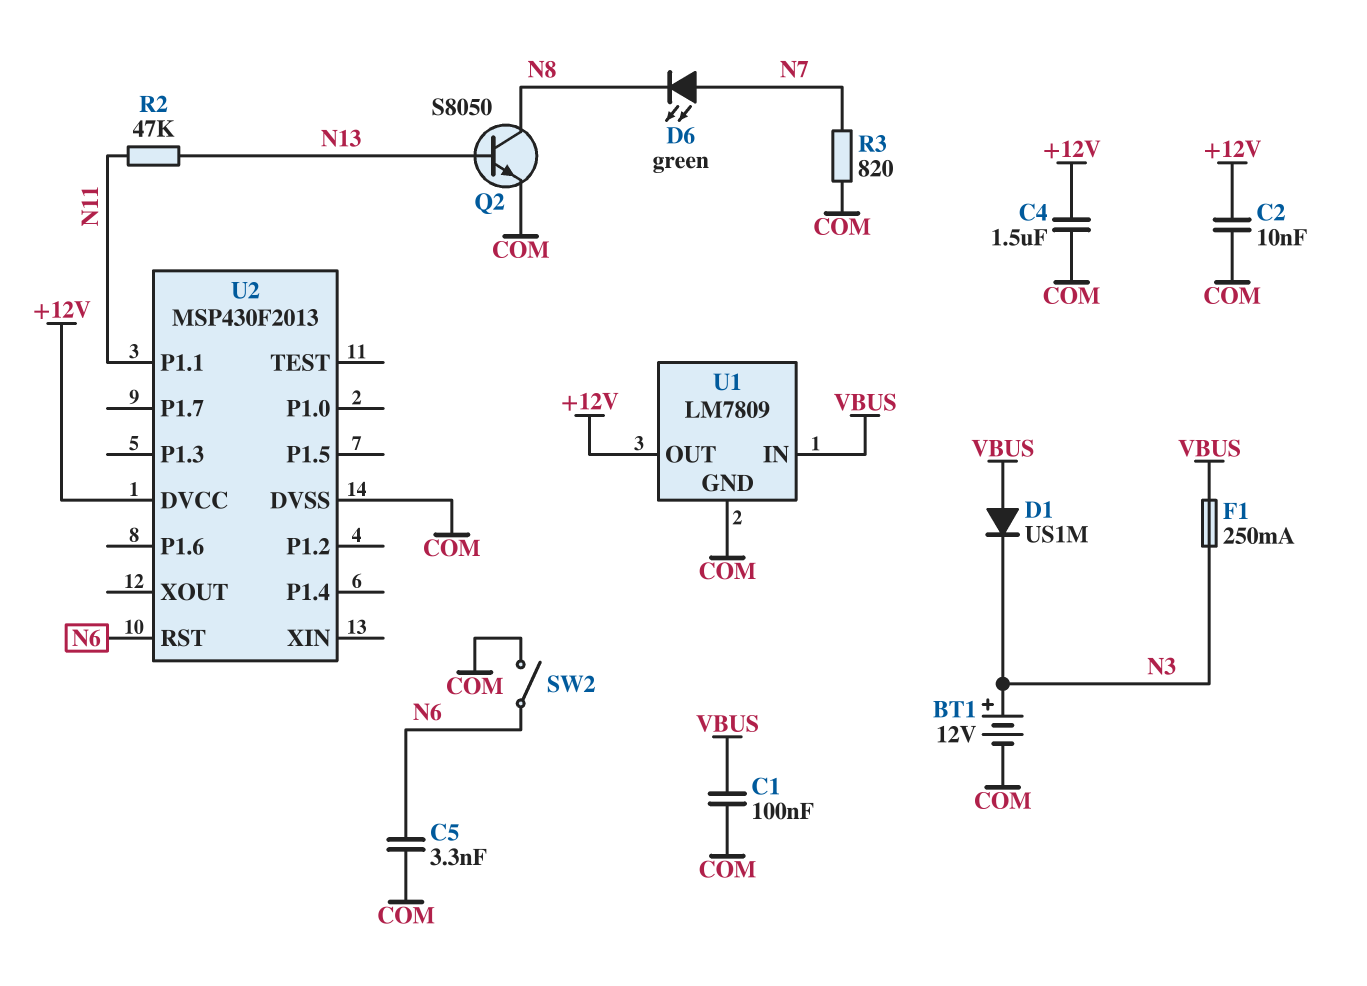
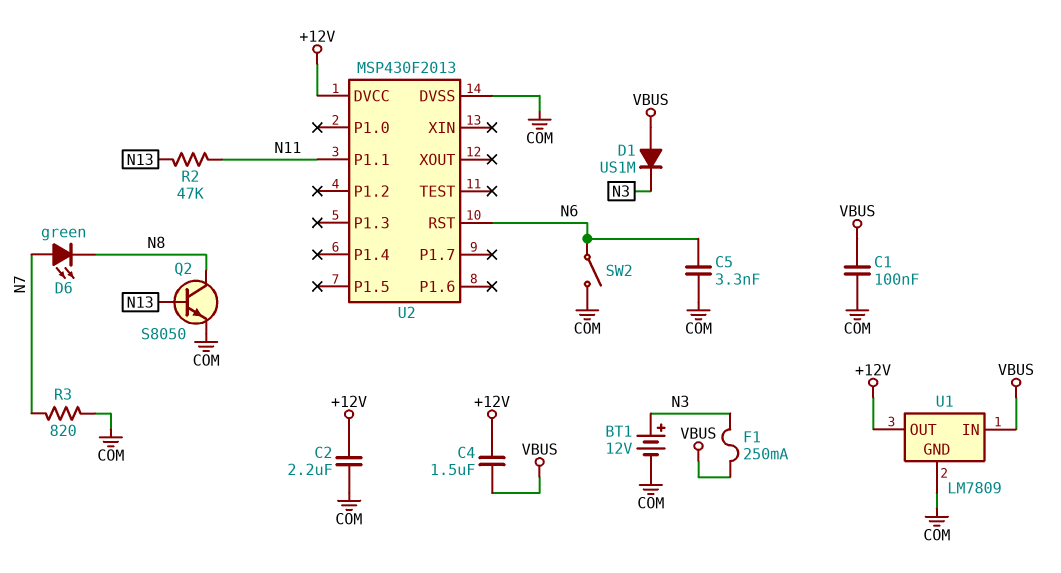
C2: 10nF (+12V, COM) -> 2.2uF (+12V, COM)
C4: 1.5uF (+12V, COM) -> 1.5uF (+12V, VBUS)

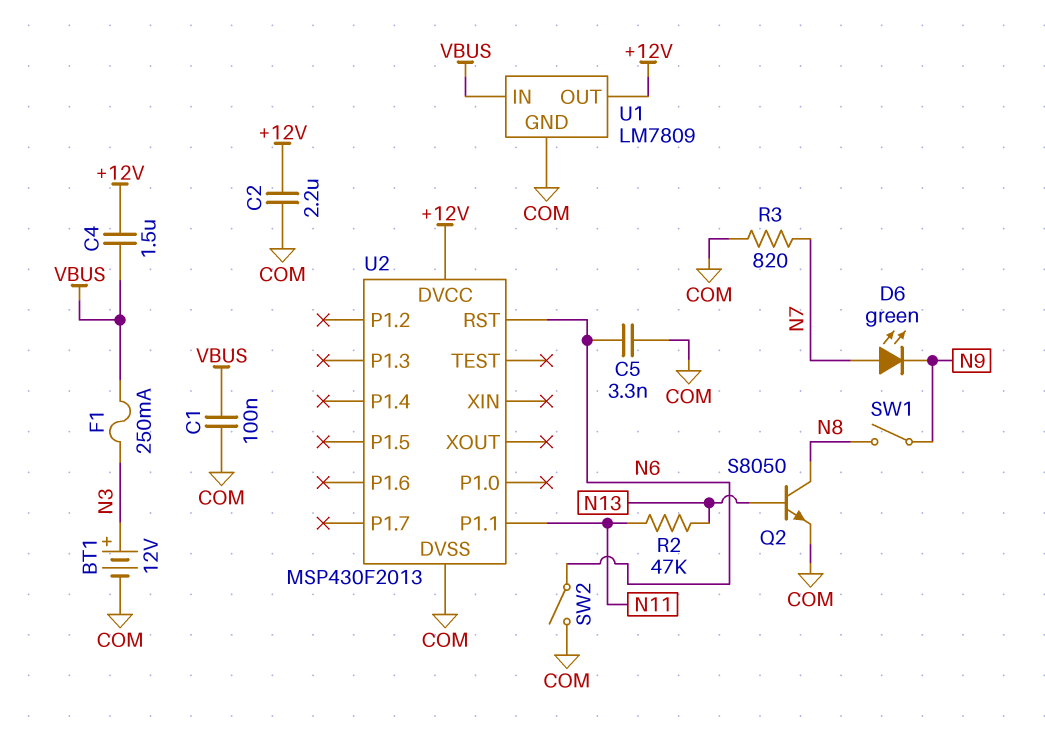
D1: diode US1M (A VBUS, K N3) -> none
D6: LED green (A N7, K N8) -> LED green (A N7, K N9)
SW1: none -> switch (N8, N9)

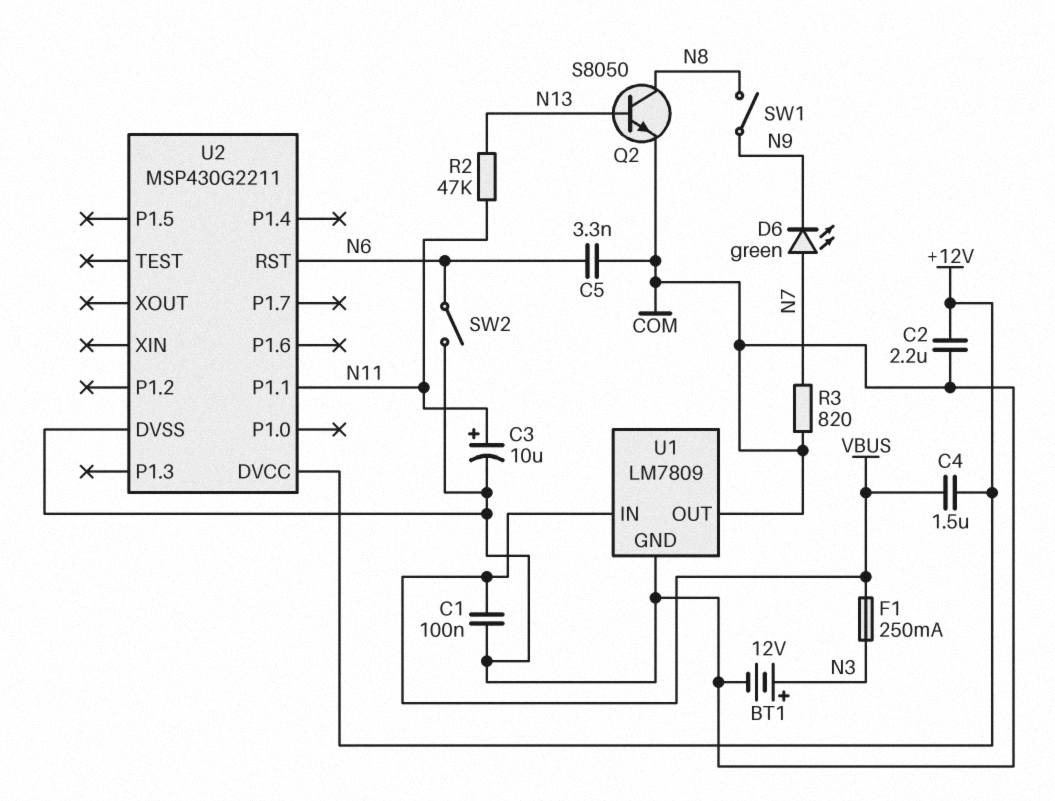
C3: none -> 10uF (plus N11, minus COM)
U1 pin OUT: +12V -> COM
U2: MSP430F2013 -> MSP430G2211

